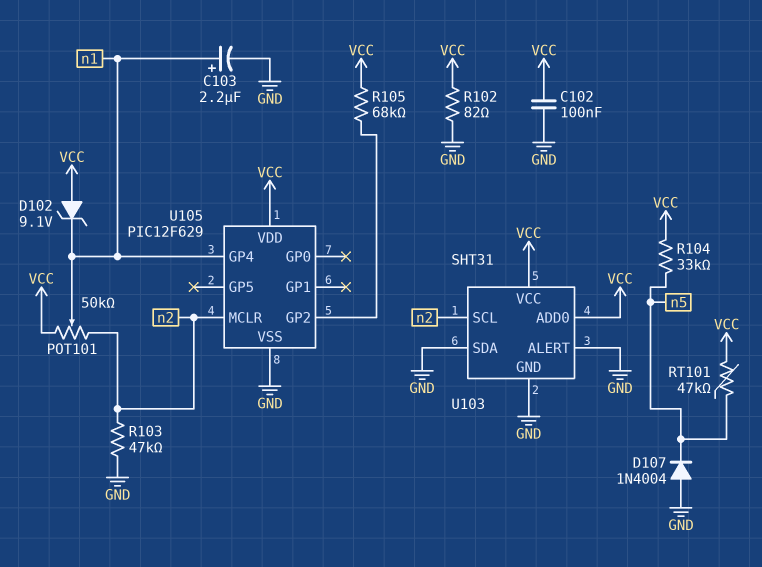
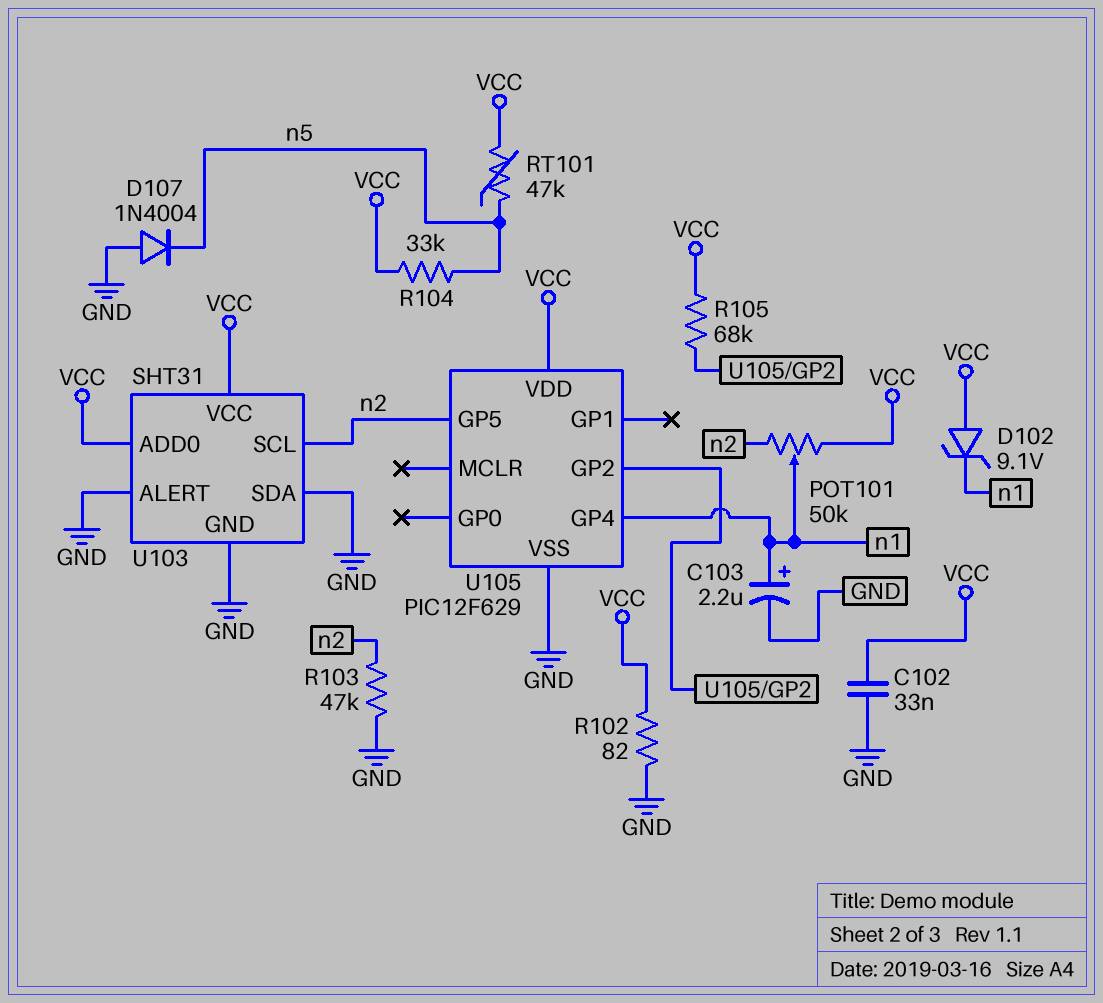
C102: 100nF (GND, VCC) -> 33nF (GND, VCC)
U105 pin GP5: none -> n2
U105 pin MCLR: n2 -> none

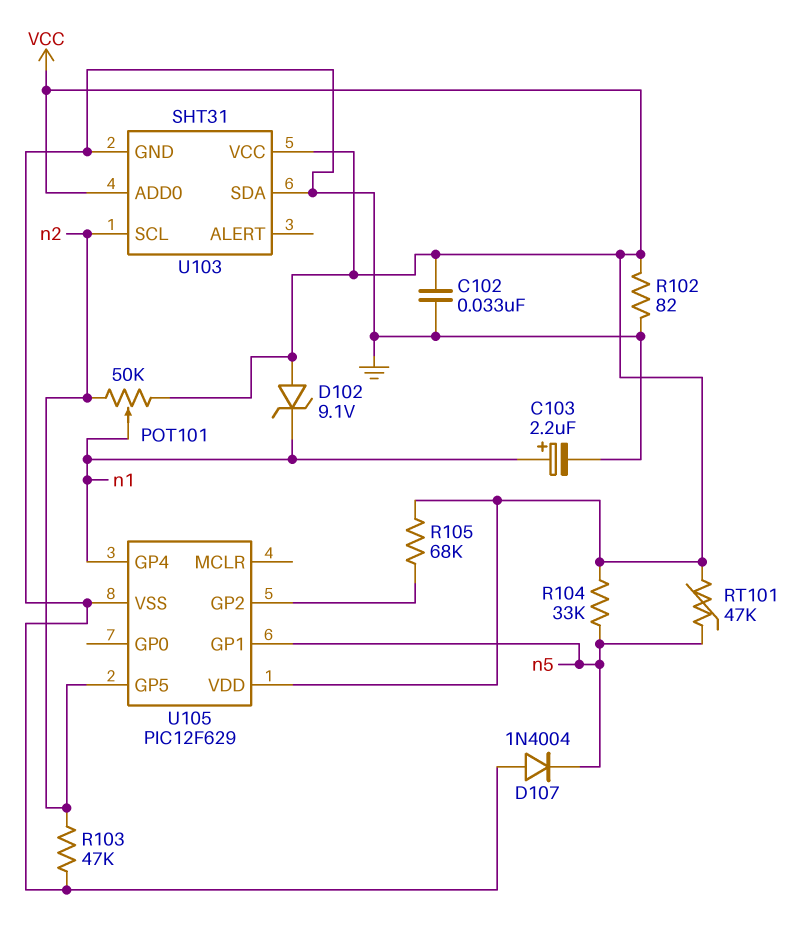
U103 pin ALERT: GND -> none
U105 pin GP1: none -> n5

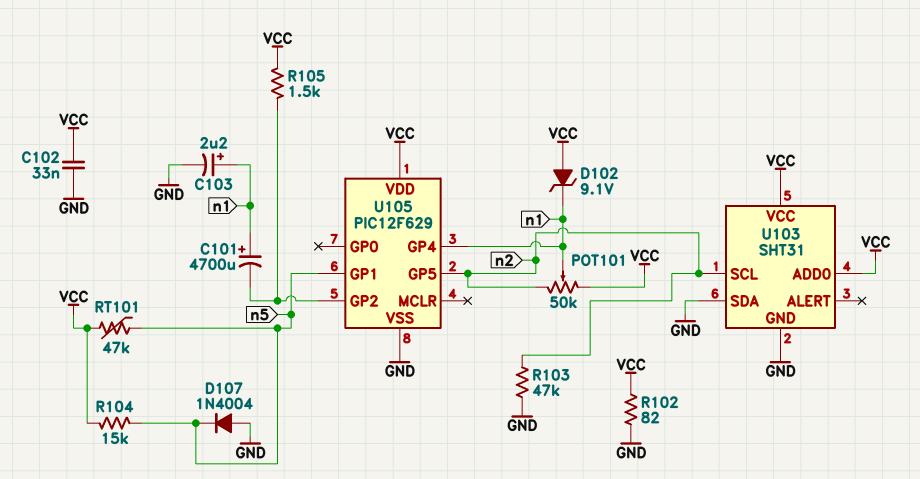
C101: none -> 4700uF (plus n1, minus U105/GP2)
R104: 33k (VCC, n5) -> 15k (VCC, n5)
R105: 68k (U105/GP2, VCC) -> 1.5k (U105/GP2, VCC)

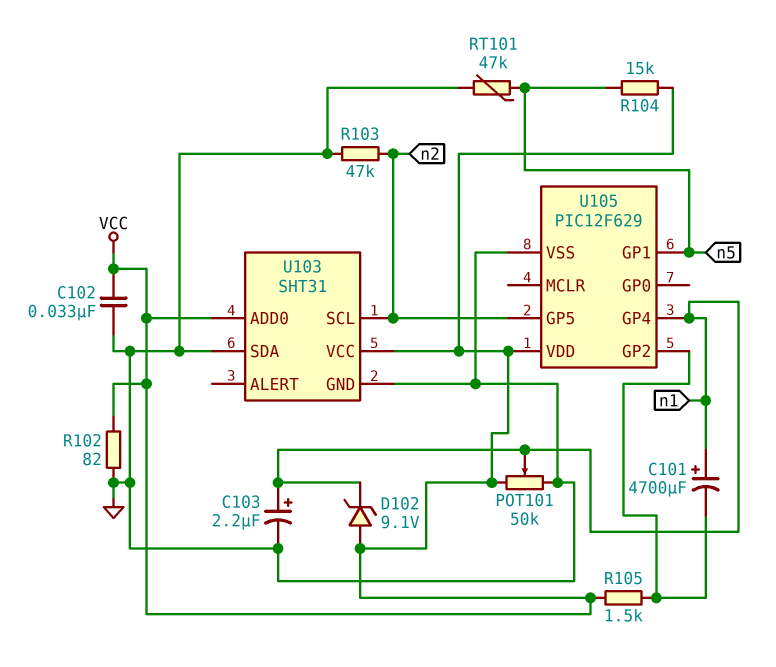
D107: diode 1N4004 (A GND, K n5) -> none
POT101: 50k (VCC, n2, wiper n1) -> 50k (GND, VCC, wiper n1)
RT101: 47k (VCC, n5) -> 47k (GND, n5)

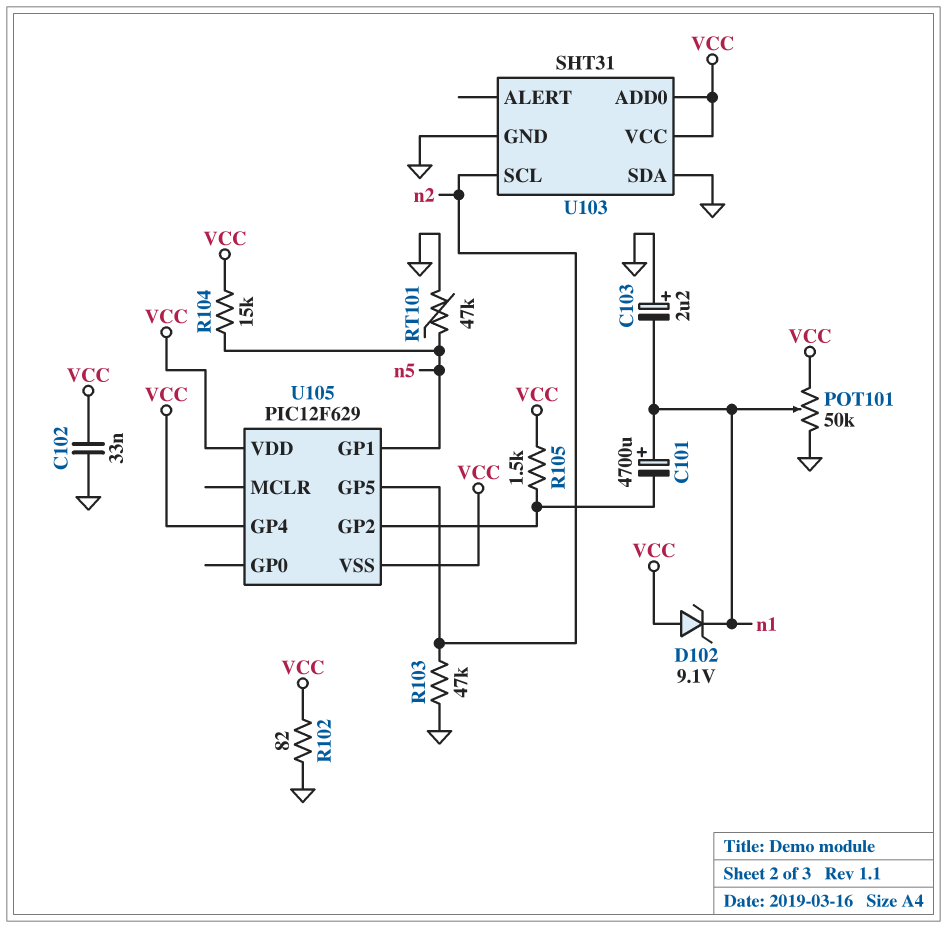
C103: 2.2uF (plus n1, minus GND) -> 2.2uF (plus GND, minus n1)
U105 pin GP4: n1 -> VCC
U105 pin VSS: GND -> VCC

